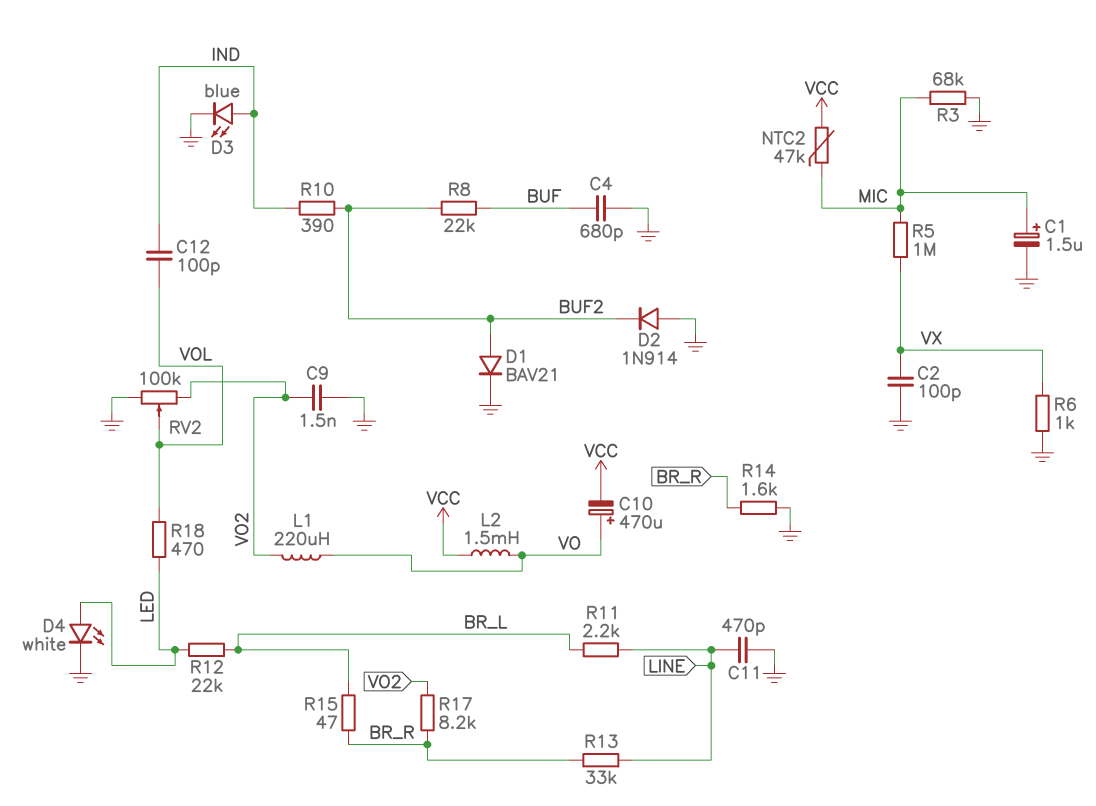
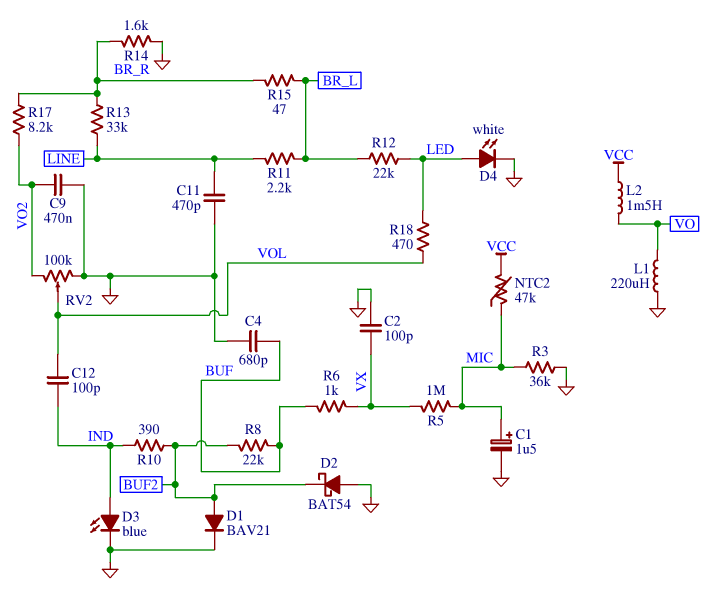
C9: 1.5nF (GND, VO2) -> 470nF (GND, VO2)
C10: 470uF (plus VO, minus VCC) -> none
D2: diode 1N914 (A GND, K BUF2) -> schottky BAT54 (A GND, K BUF2)
L1: 220uH (VO, VO2) -> 220uH (GND, VO)
R3: 68k (GND, MIC) -> 36k (GND, MIC)
R6: 1k (GND, VX) -> 1k (BUF, VX)

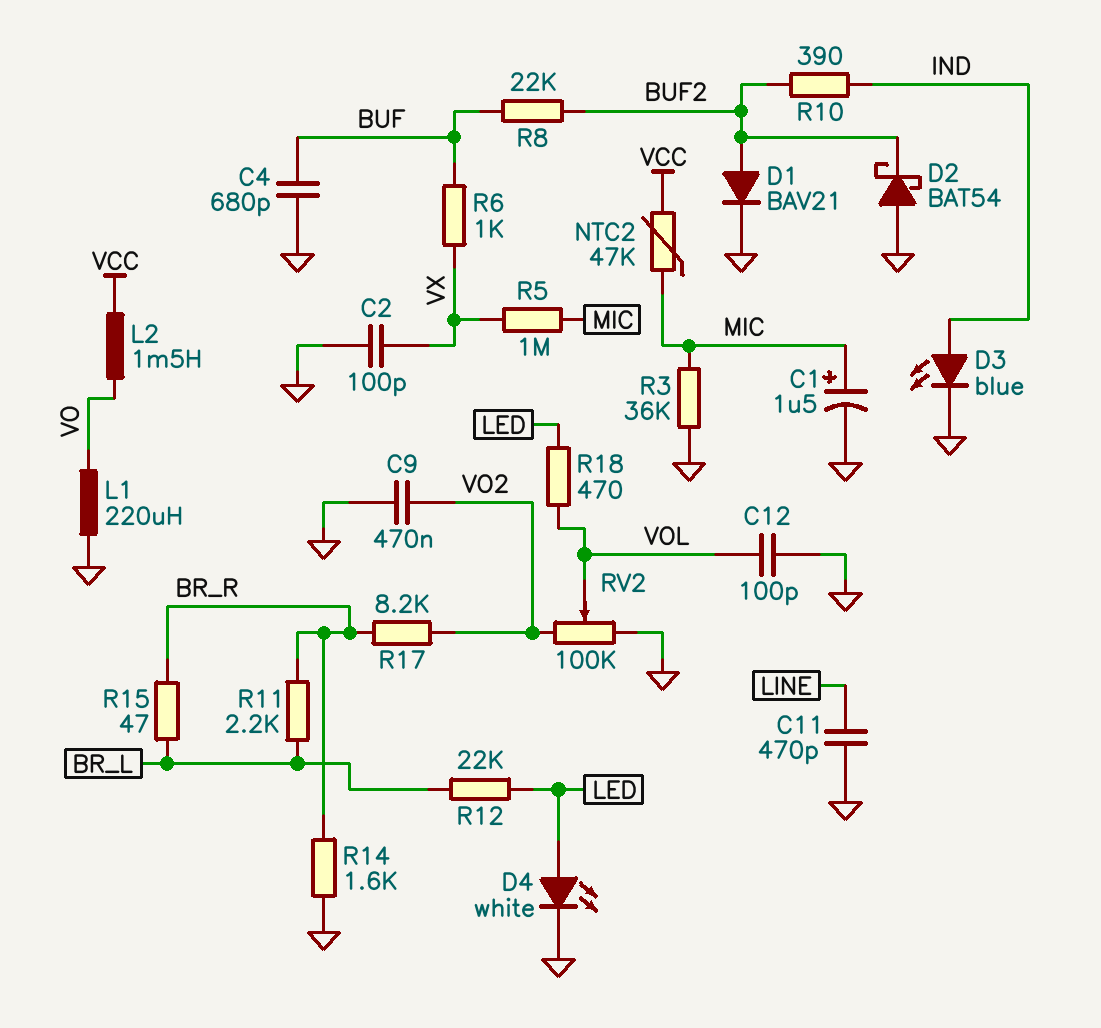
C12: 100pF (IND, VOL) -> 100pF (GND, VOL)
R11: 2.2k (BR_L, LINE) -> 2.2k (BR_L, BR_R)
R13: 33k (BR_R, LINE) -> none

